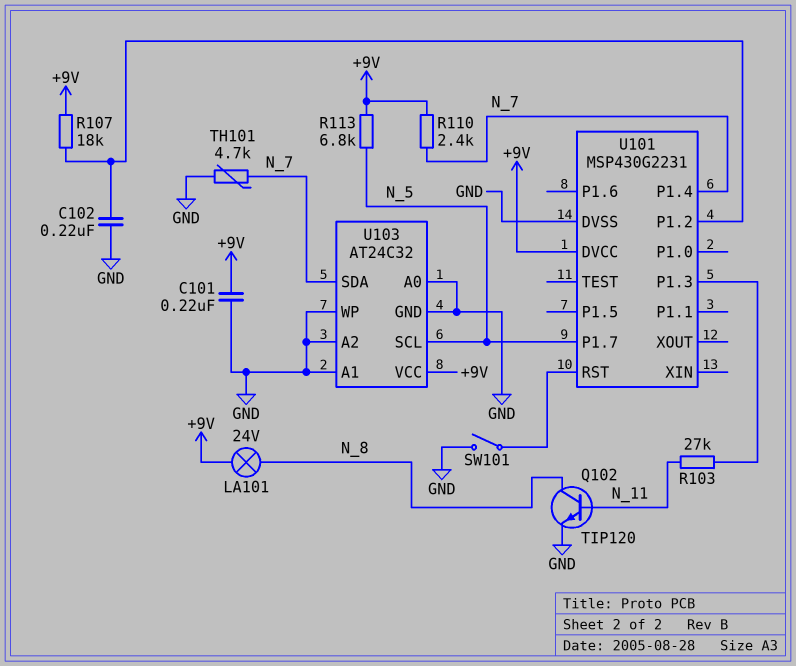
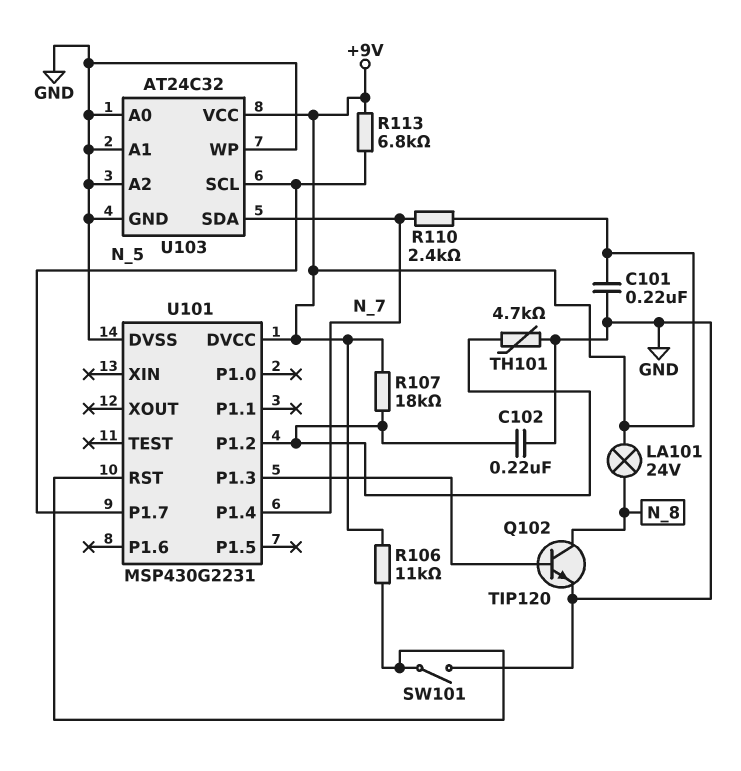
Q102: NPN TIP120 (B N_11, C N_8, E GND) -> NPN TIP120 (B U101/P1.3, C N_8, E GND)
R103: 27k (N_11, U101/P1.3) -> none
R106: none -> 11k (+9V, U101/RST)
TH101: 4.7k (GND, N_7) -> 4.7k (GND, U101/P1.2)

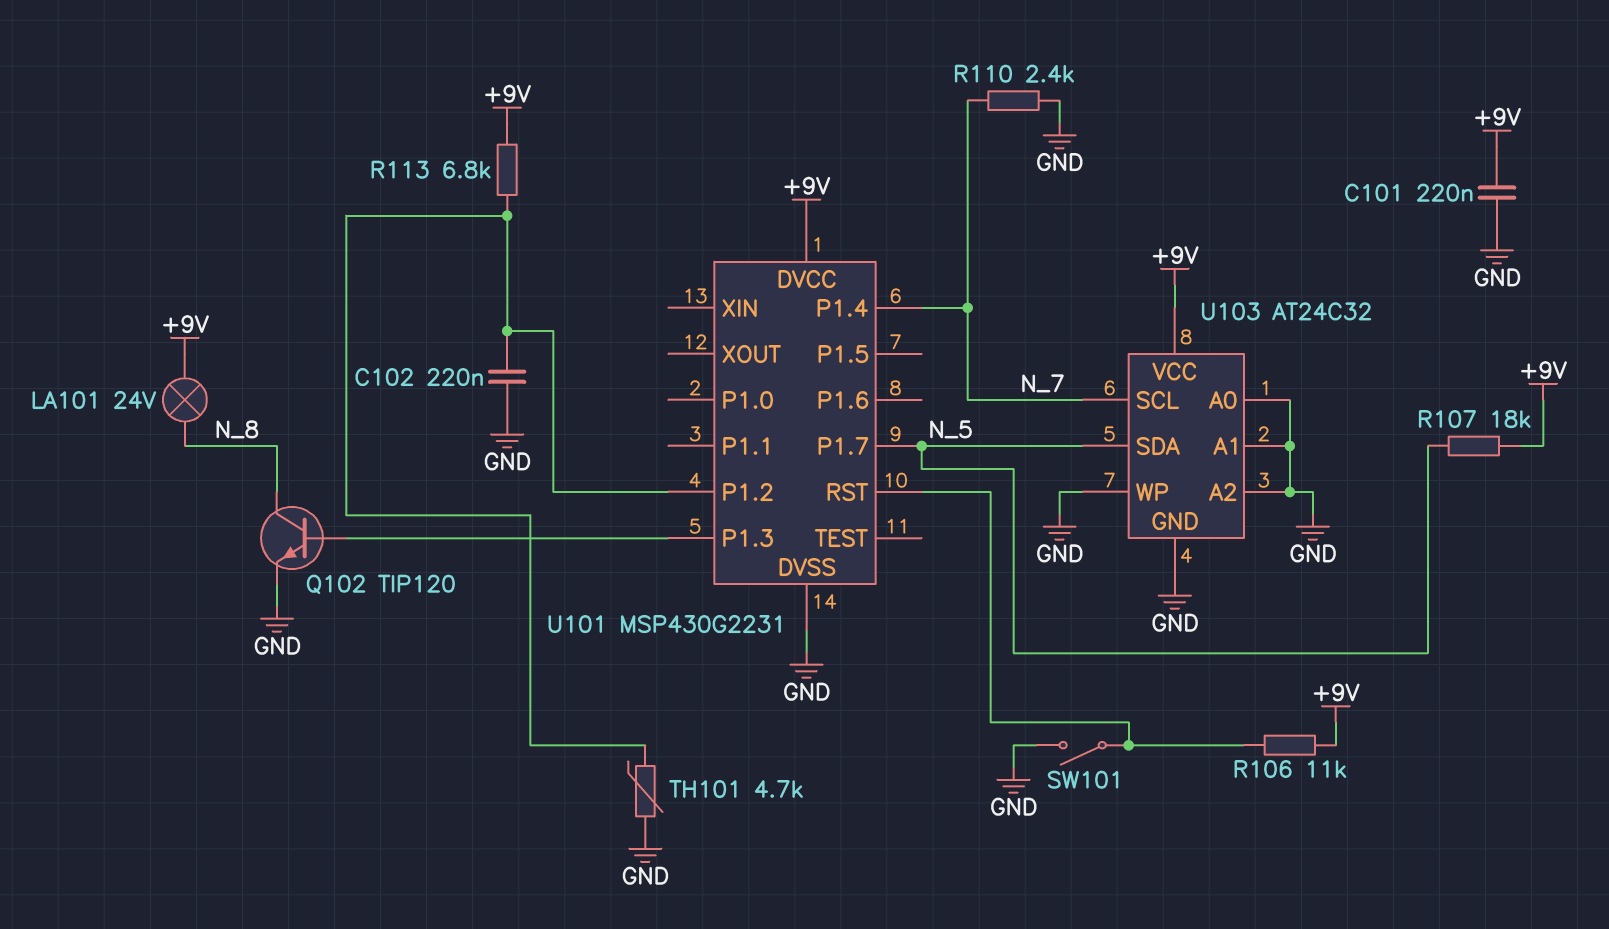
R107: 18k (+9V, U101/P1.2) -> 18k (+9V, N_5)
R110: 2.4k (+9V, N_7) -> 2.4k (GND, N_7)
R113: 6.8k (+9V, N_5) -> 6.8k (+9V, U101/P1.2)
U103 pin SCL: N_5 -> N_7
U103 pin SDA: N_7 -> N_5

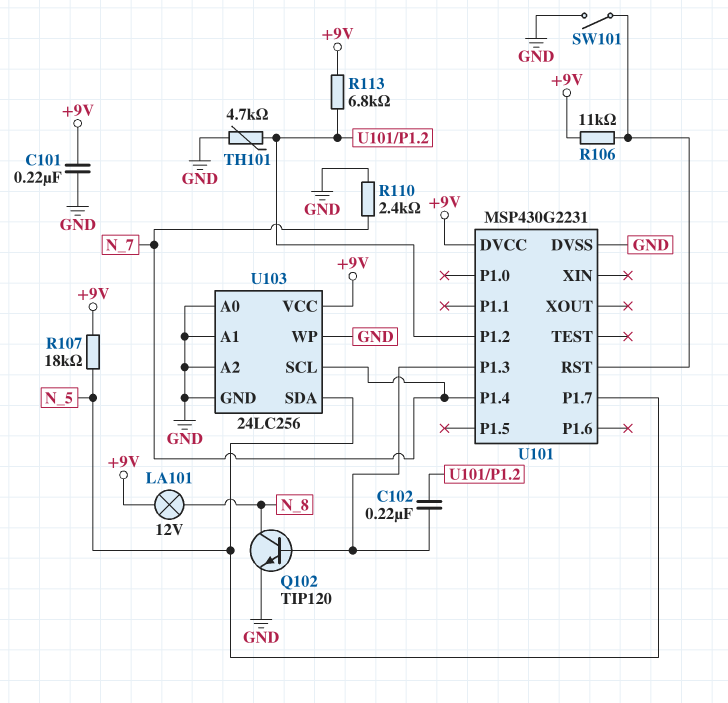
C102: 220nF (GND, U101/P1.2) -> 220nF (U101/P1.2, U101/P1.3)
LA101: lamp 24V (+9V, N_8) -> lamp 12V (+9V, N_8)
U103: AT24C32 -> 24LC256

